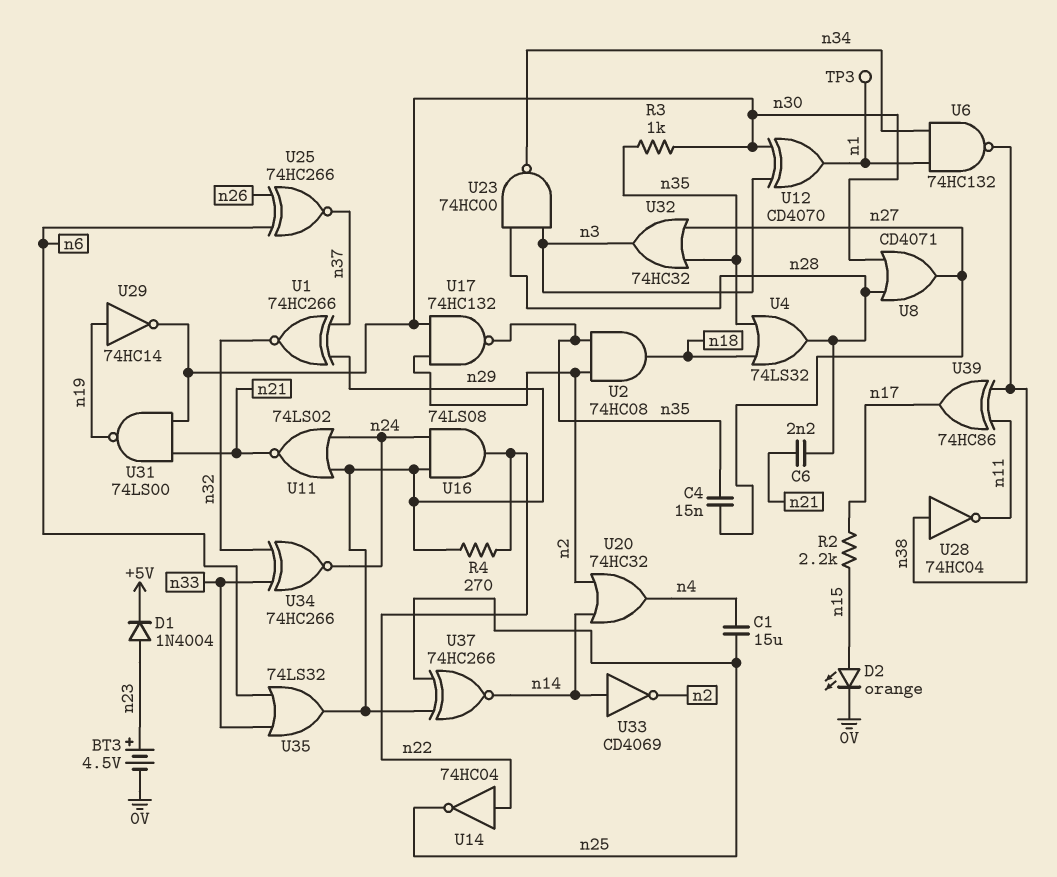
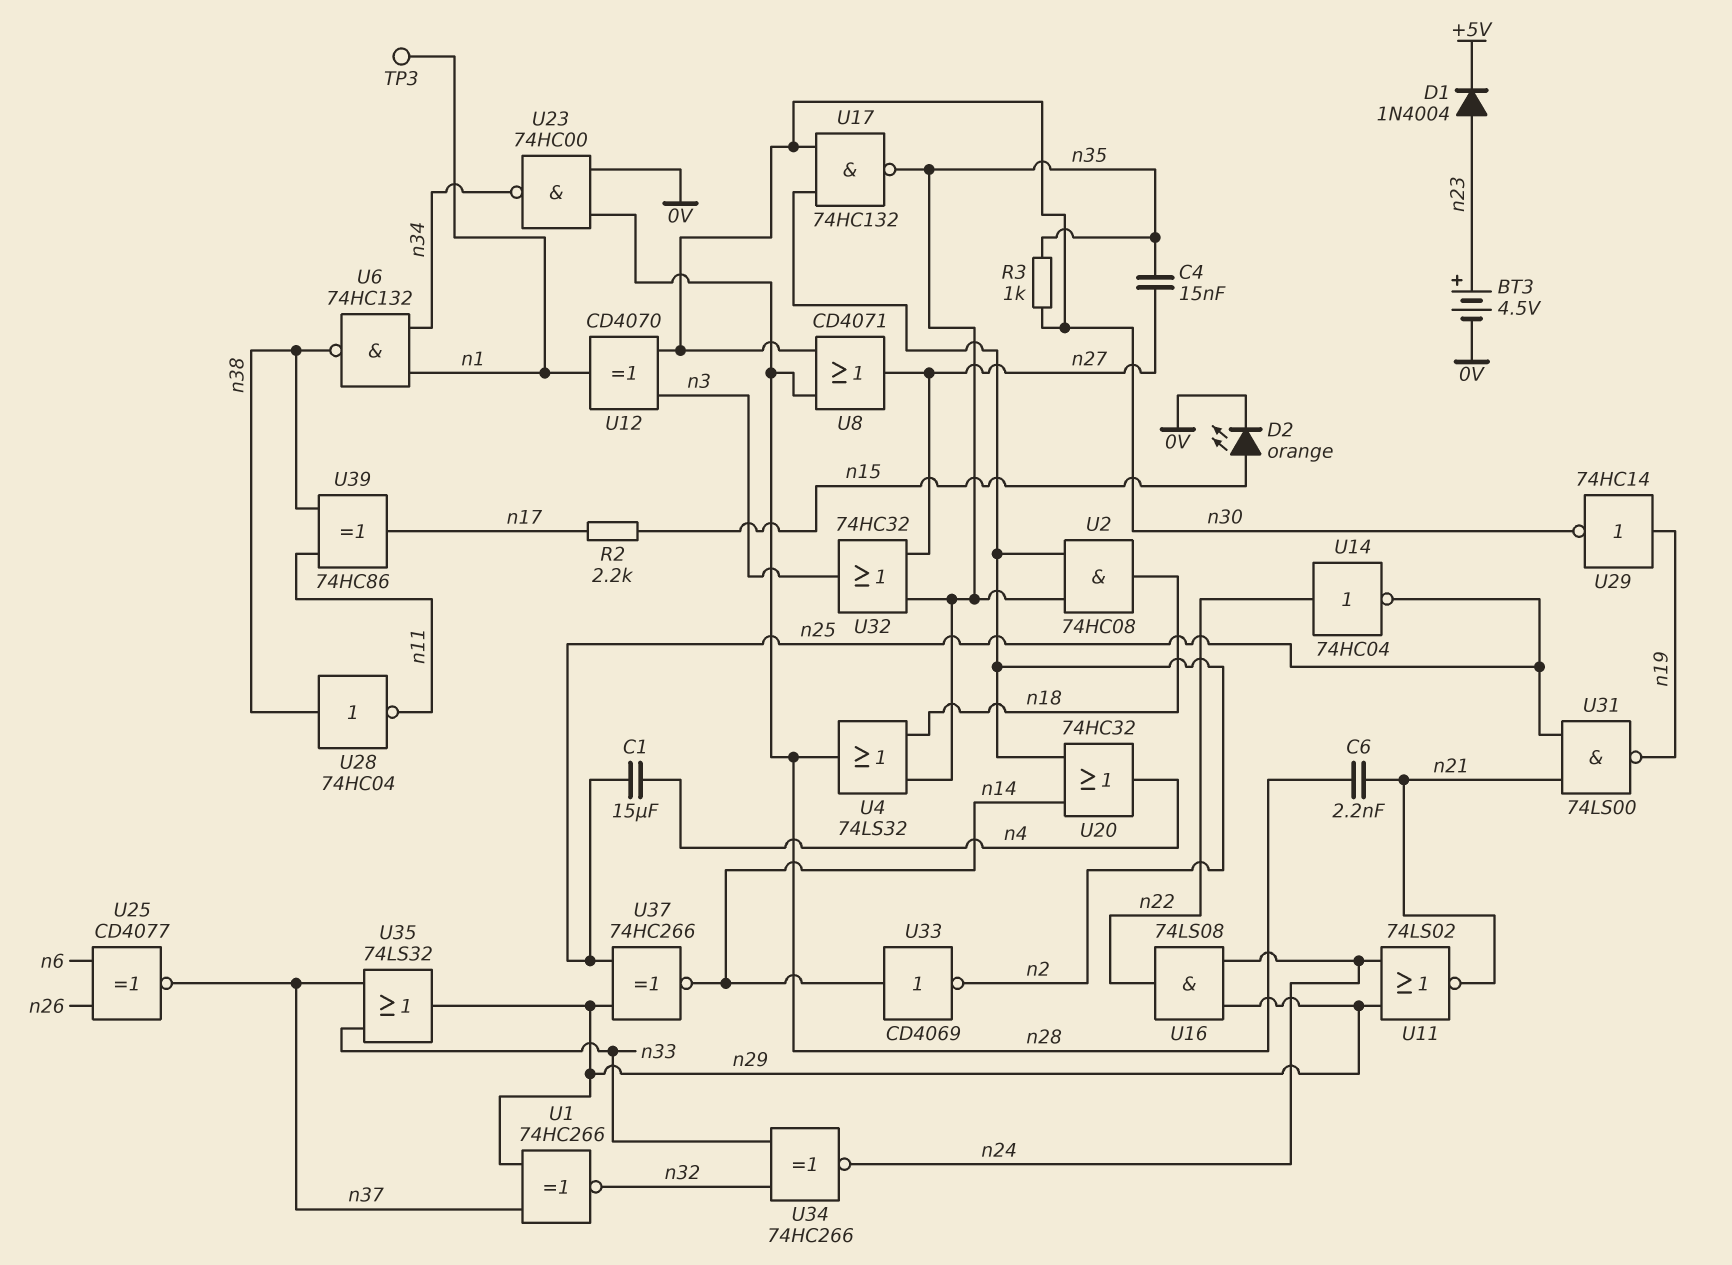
R4: 270 (n22, n29) -> none
U23: NAND 74HC00 (in n3, in n28, out n34) -> NAND 74HC00 (in 0V, in n28, out n34)
U25: XNOR 74HC266 (in n6, in n26, out n37) -> XNOR CD4077 (in n6, in n26, out n37)
U31: NAND 74LS00 (in n21, in n30, out n19) -> NAND 74LS00 (in n21, in n25, out n19)
U35: OR 74LS32 (in n6, in n33, out n29) -> OR 74LS32 (in n33, in n37, out n29)

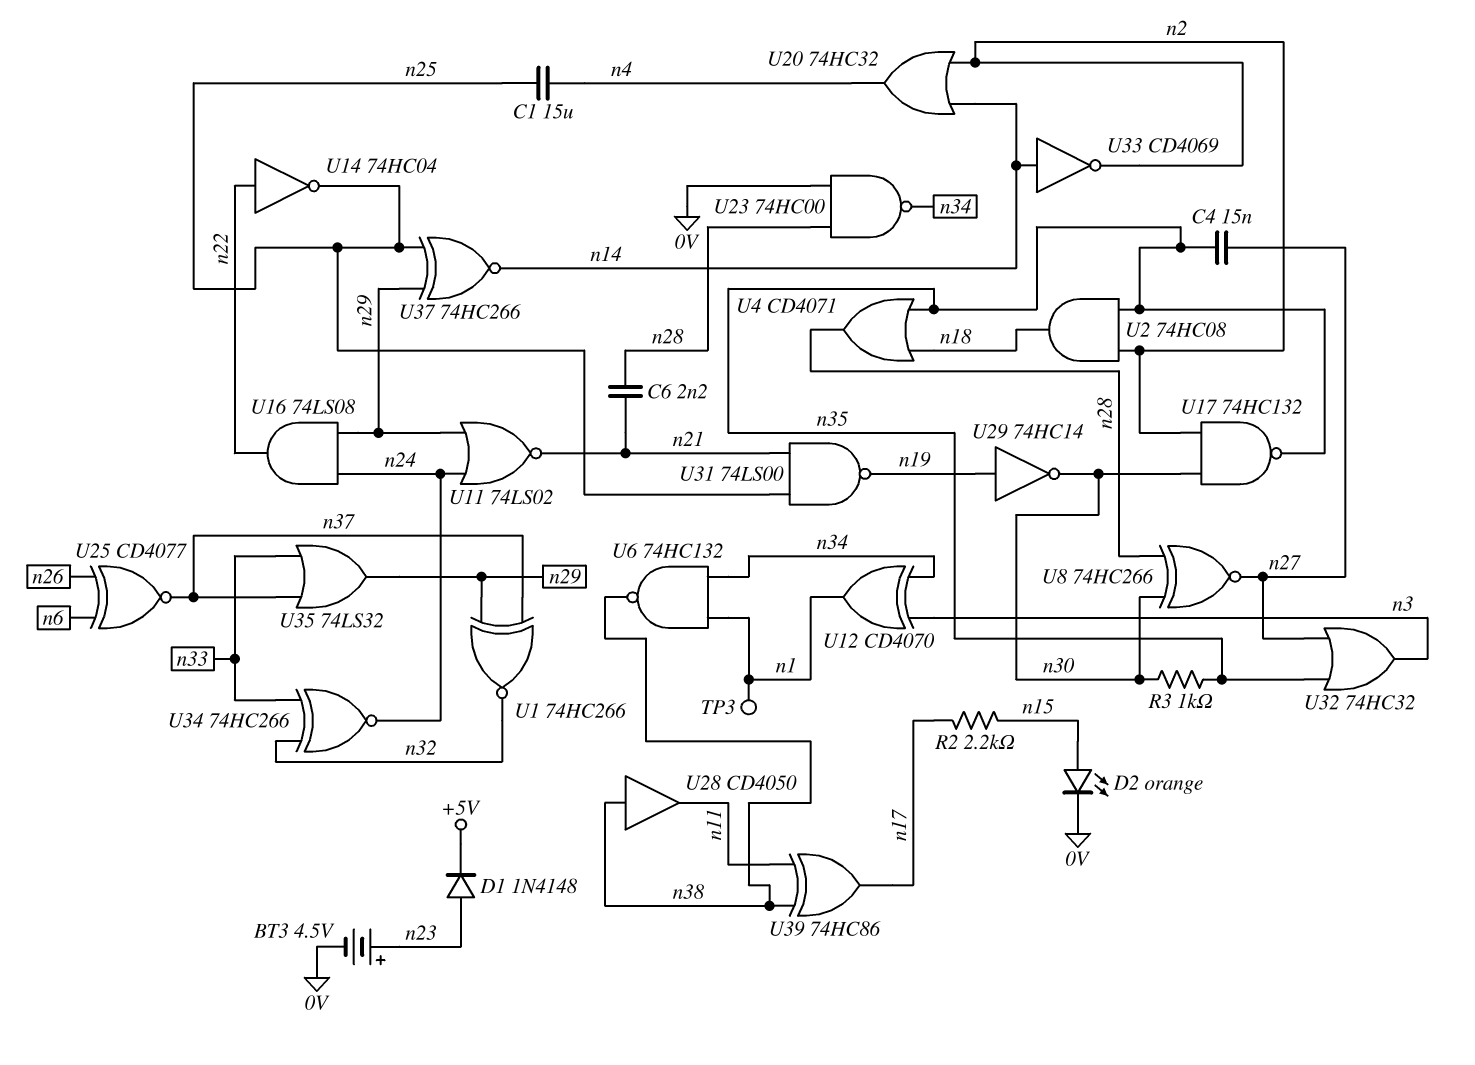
D1: diode 1N4004 (A n23, K +5V) -> diode 1N4148 (A n23, K +5V)
U4: OR 74LS32 (in n18, in n35, out n28) -> OR CD4071 (in n18, in n35, out n28)
U8: OR CD4071 (in n28, in n30, out n27) -> XNOR 74HC266 (in n28, in n30, out n27)
U12: XOR CD4070 (in n3, in n30, out n1) -> XOR CD4070 (in n3, in n34, out n1)
U28: NOT 74HC04 (in n38, out n11) -> buffer CD4050 (in n38, out n11)

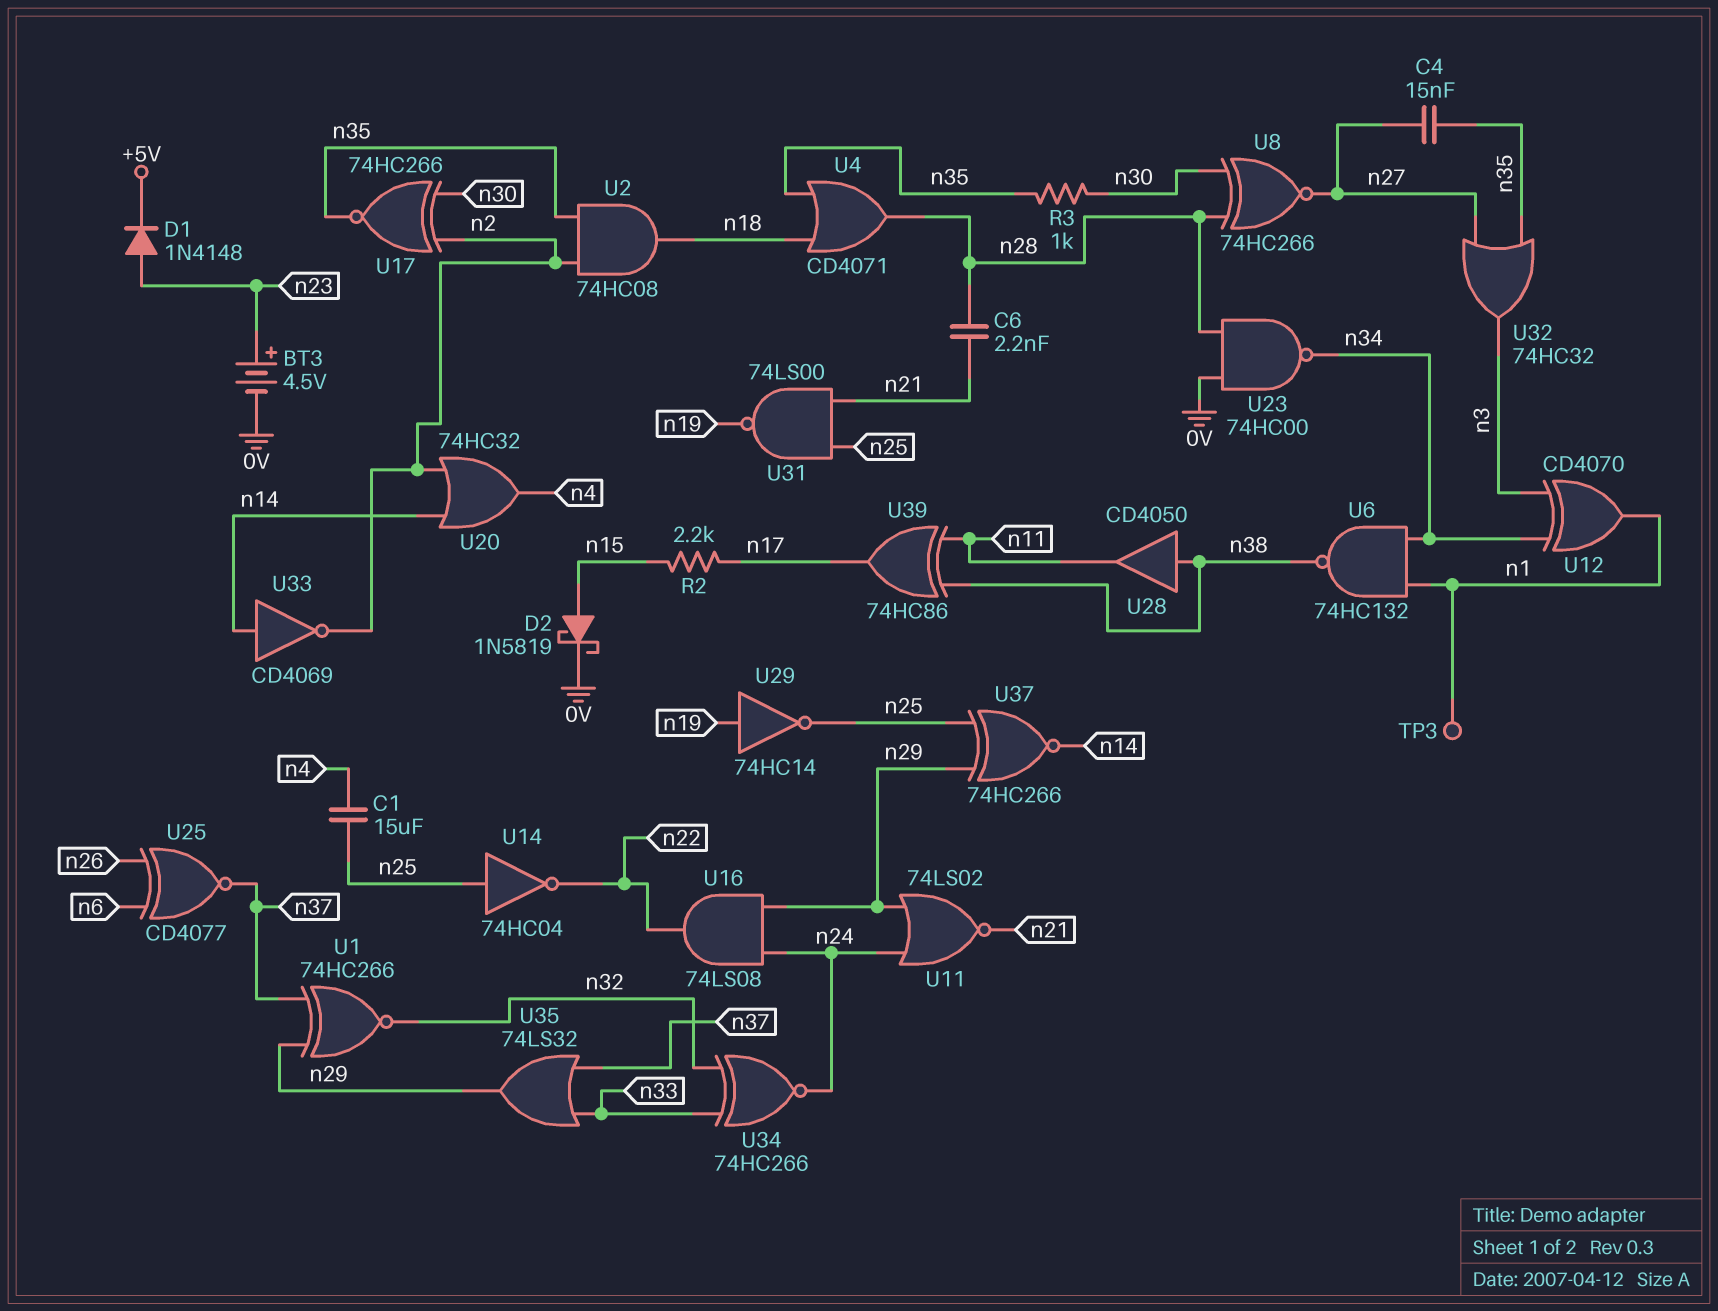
D2: LED orange (A n15, K 0V) -> schottky 1N5819 (A n15, K 0V)
U14: NOT 74HC04 (in n22, out n25) -> NOT 74HC04 (in n25, out n22)
U17: NAND 74HC132 (in n2, in n30, out n35) -> XNOR 74HC266 (in n2, in n30, out n35)
U29: NOT 74HC14 (in n19, out n30) -> NOT 74HC14 (in n19, out n25)

